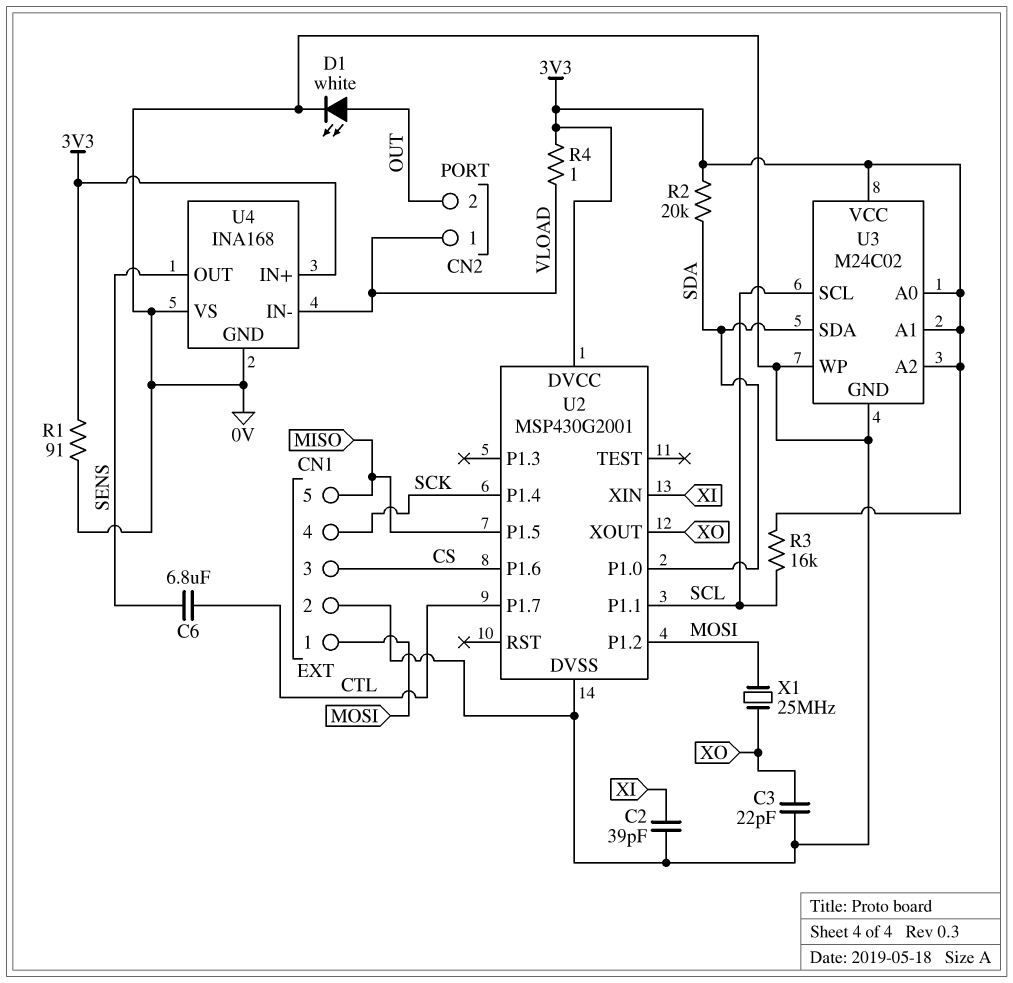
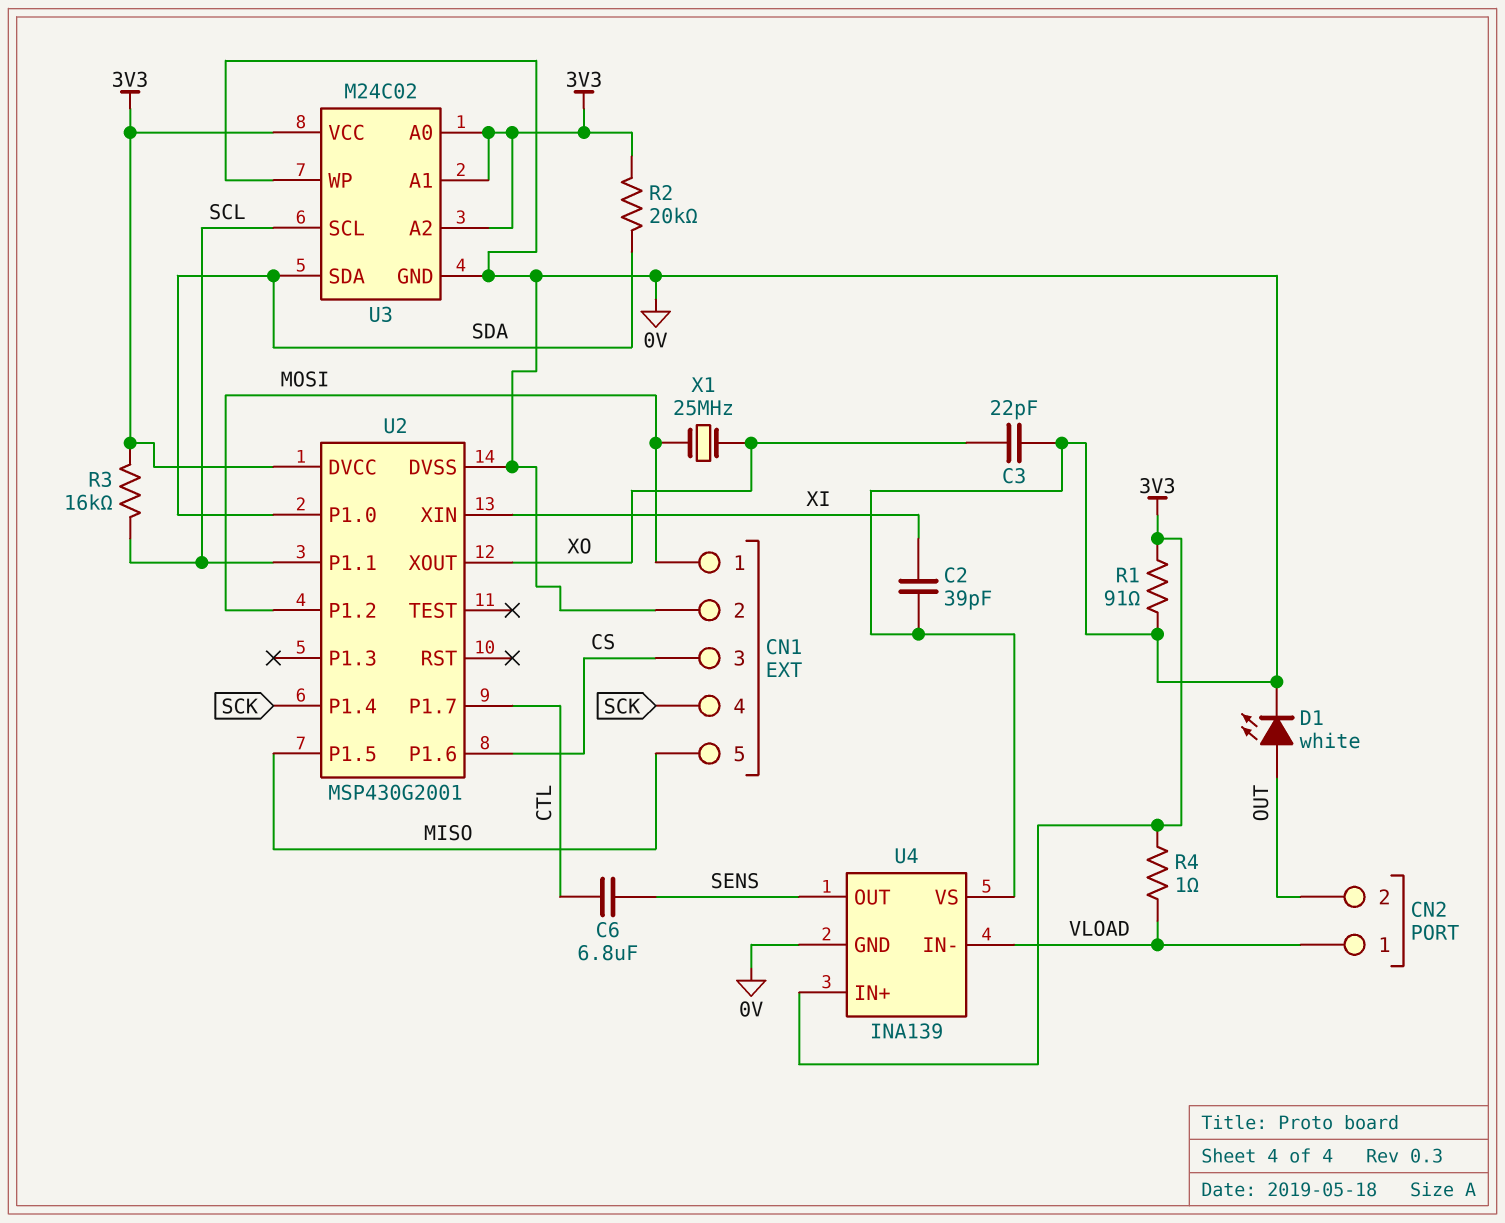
U4: INA168 -> INA139

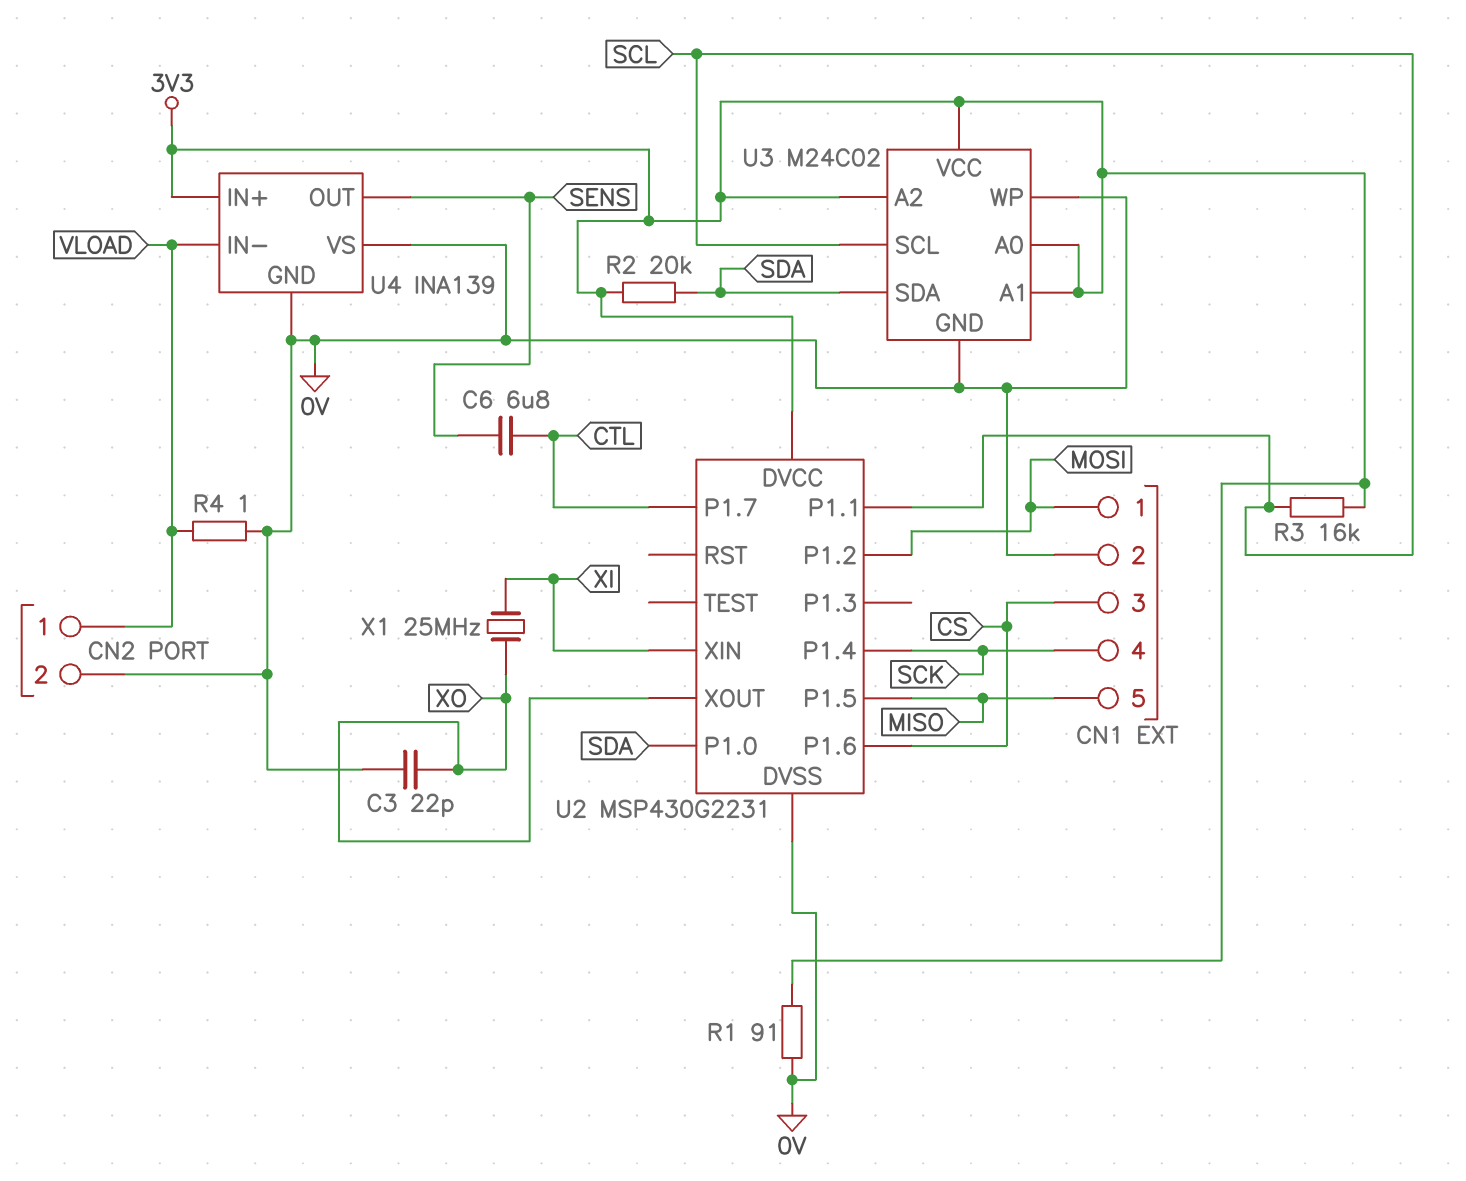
C2: 39pF (0V, XI) -> none
CN2 pin 2: OUT -> 0V
D1: LED white (A OUT, K 0V) -> none
R4: 1 (3V3, VLOAD) -> 1 (0V, VLOAD)
U2: MSP430G2001 -> MSP430G2231
X1: 25MHz (MOSI, XO) -> 25MHz (XI, XO)

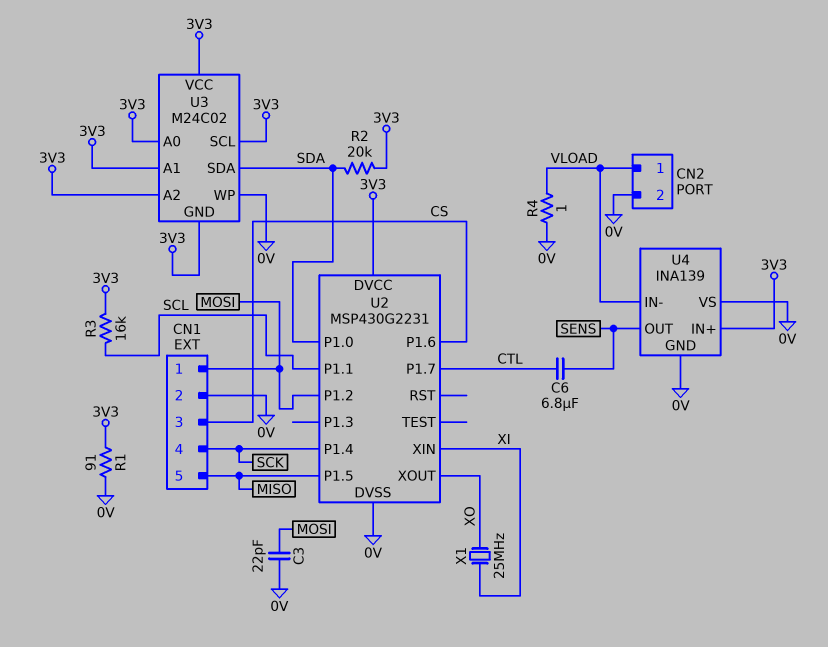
C3: 22pF (0V, XO) -> 22pF (0V, MOSI)
U3 pin GND: 0V -> 3V3
U3 pin SCL: SCL -> 3V3

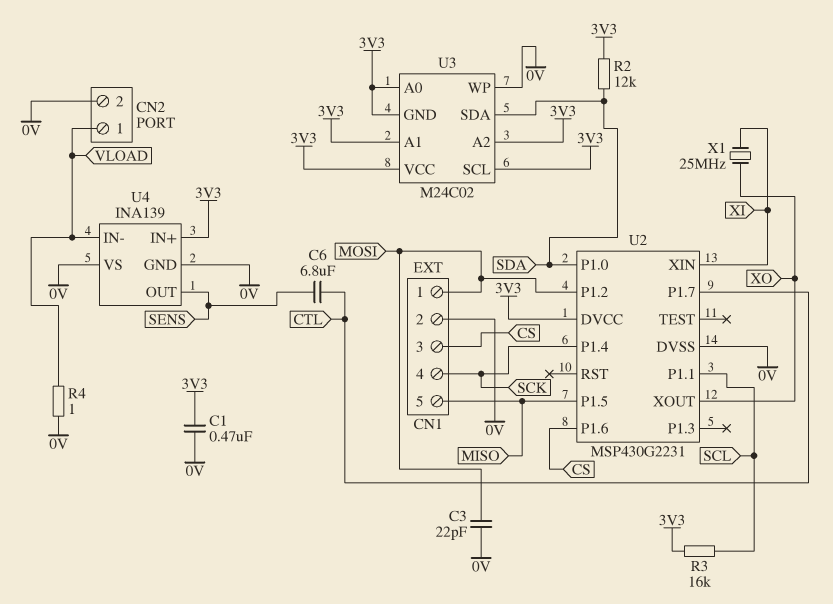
C1: none -> 470nF (0V, 3V3)
R1: 91 (0V, 3V3) -> none
R2: 20k (3V3, SDA) -> 12k (3V3, SDA)

